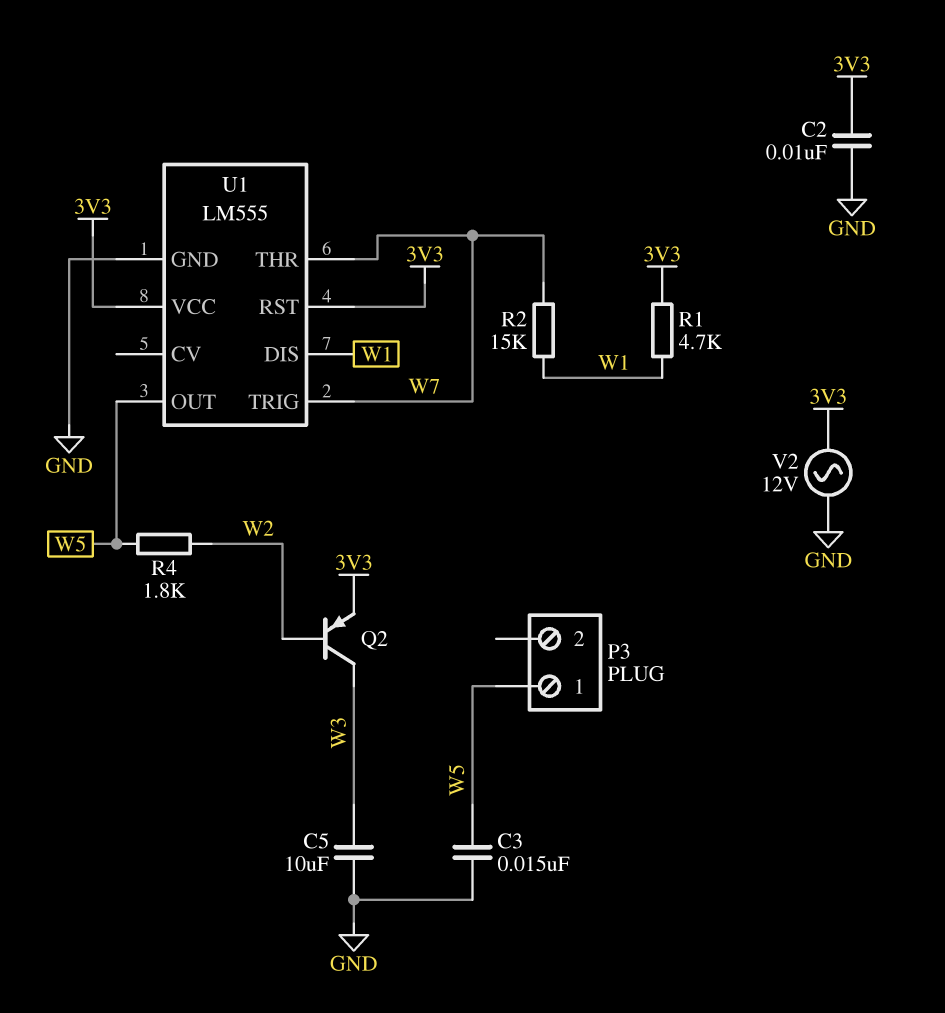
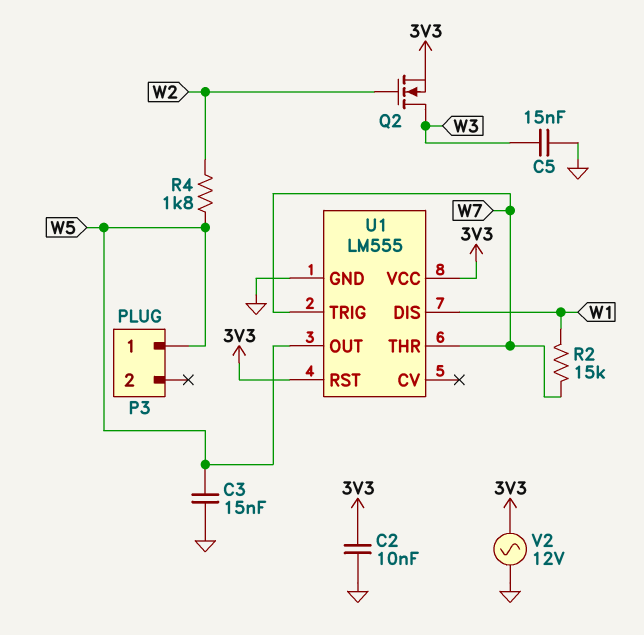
C5: 10uF (GND, W3) -> 15nF (GND, W3)
Q2: PNP (B W2, C W3, E 3V3) -> NMOS (G W2, D W3, S 3V3)
R1: 4.7k (3V3, W1) -> none

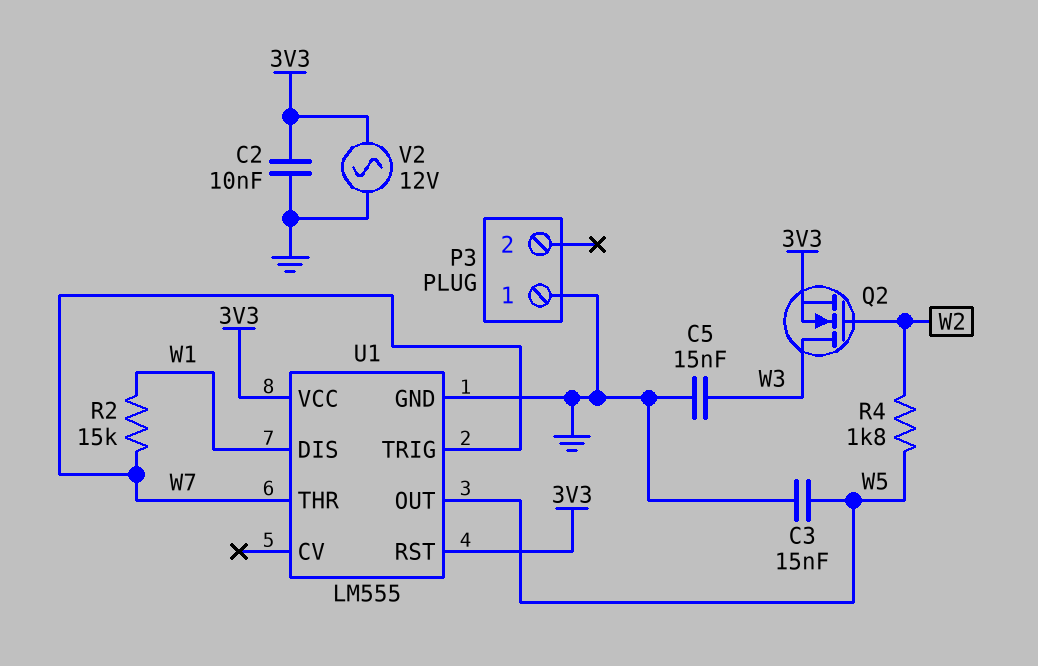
P3 pin 1: W5 -> GND

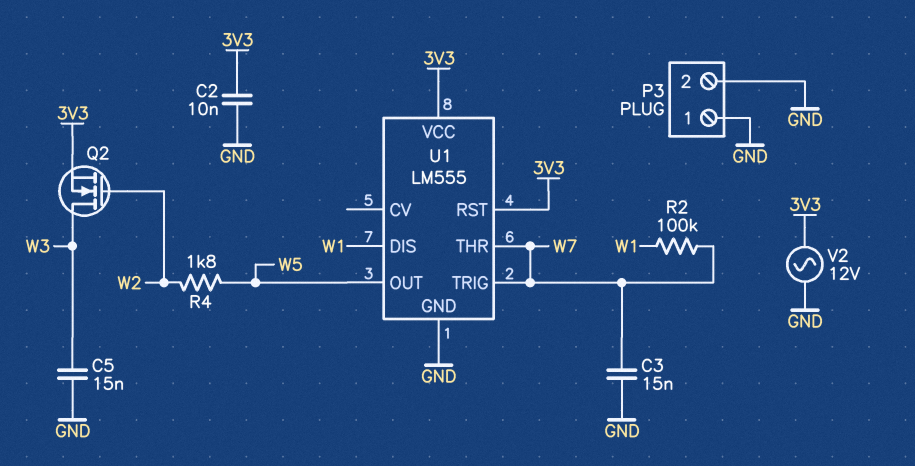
C3: 15nF (GND, W5) -> 15nF (GND, W7)
P3 pin 2: none -> GND
R2: 15k (W1, W7) -> 100k (W1, W7)

